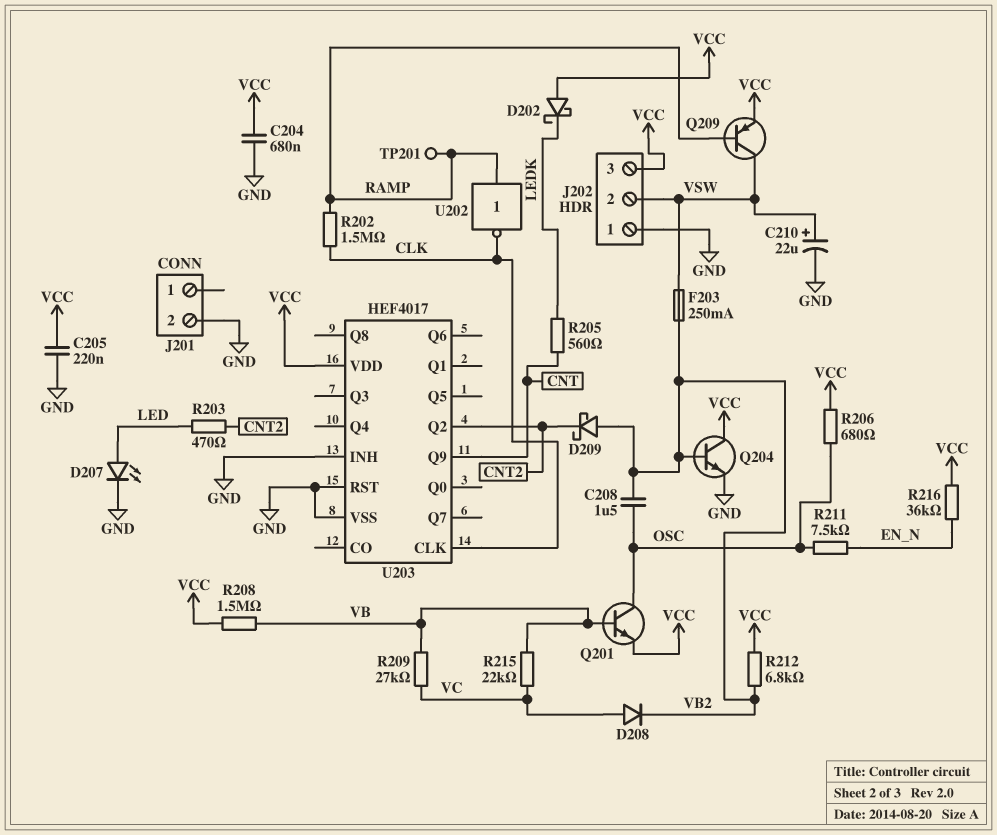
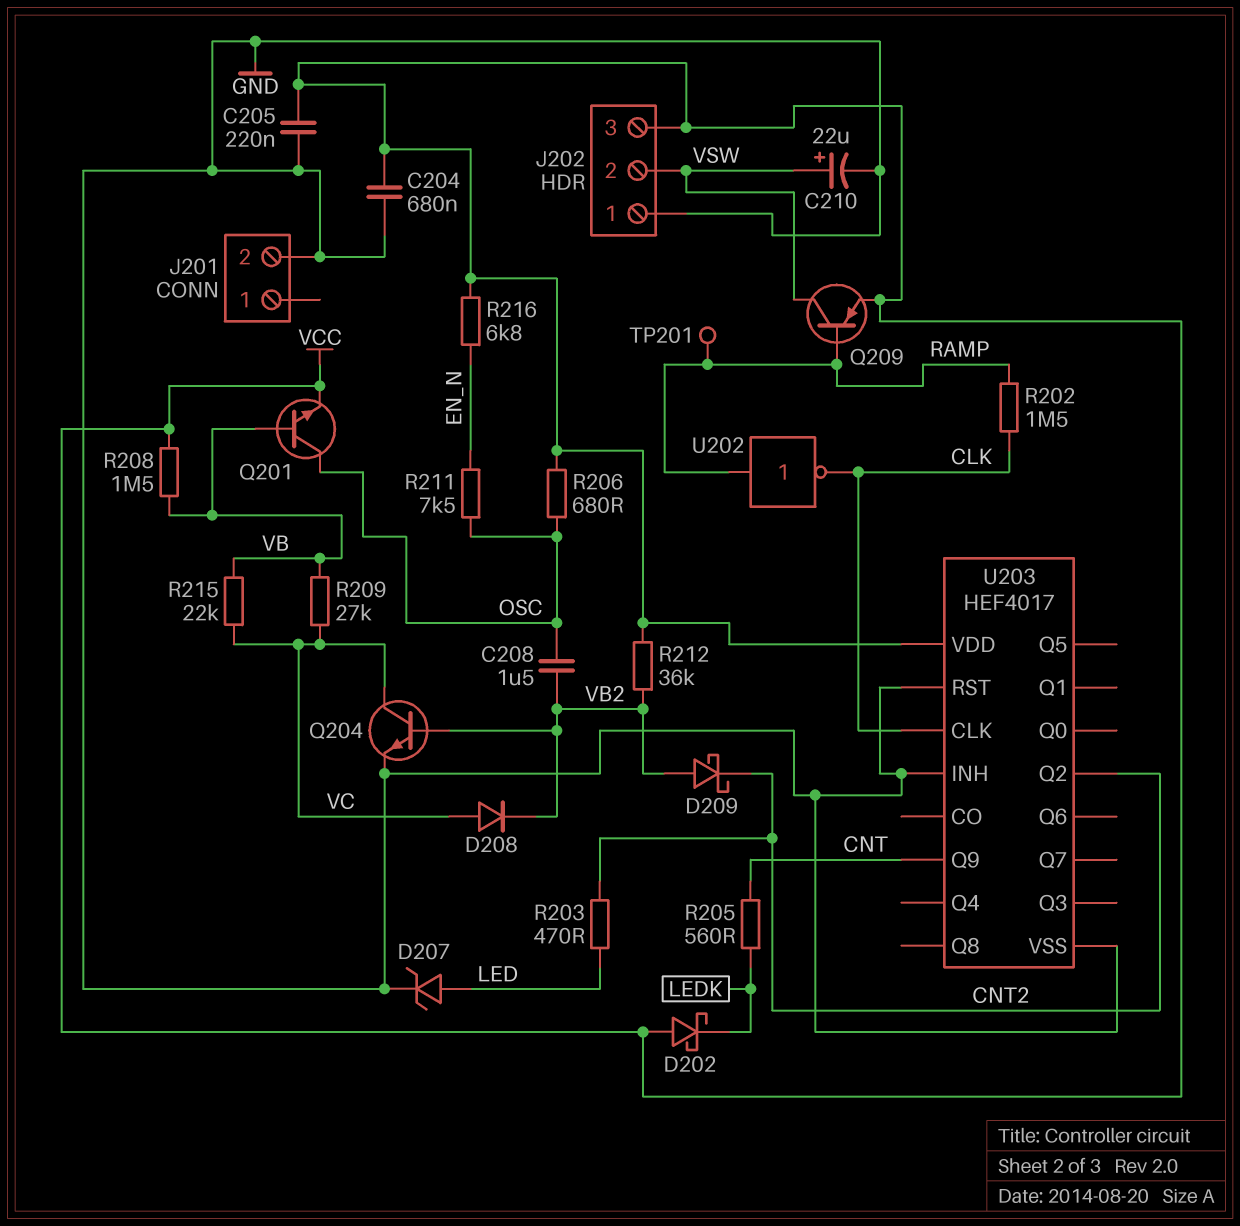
D207: LED (A LED, K GND) -> zener (A LED, K GND)
F203: 250mA (VB2, VSW) -> none
Q204: NPN (B VB2, C VCC, E GND) -> NPN (B VB2, C VC, E GND)
R212: 6.8k (VB2, VCC) -> 36k (VB2, VCC)
R216: 36k (EN_N, VCC) -> 6.8k (EN_N, VCC)

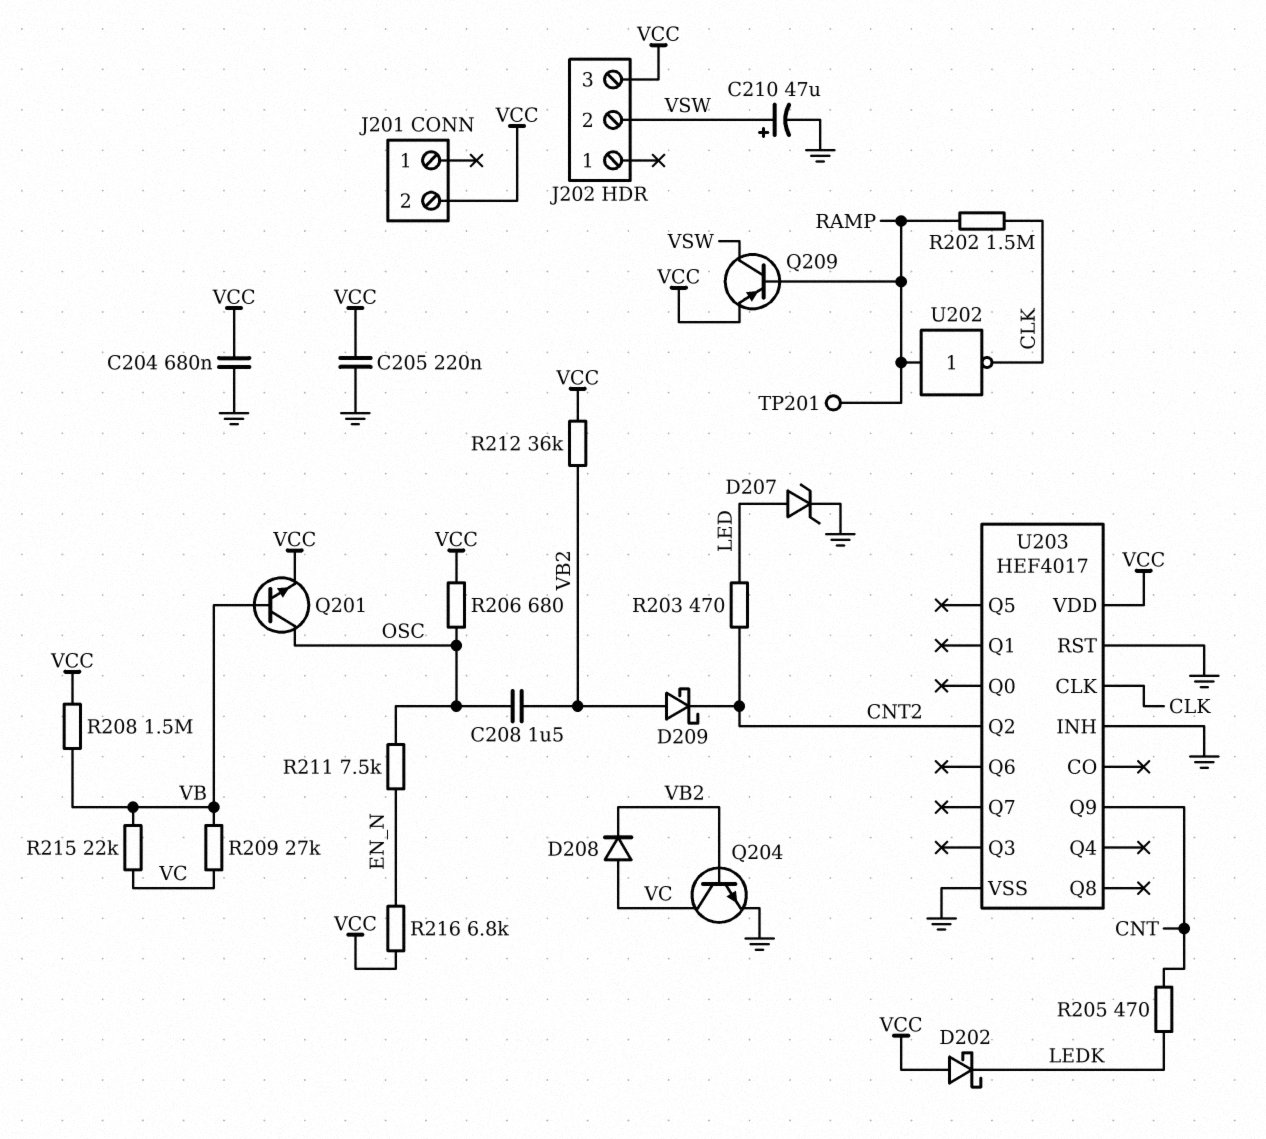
C210: 22uF (plus VSW, minus GND) -> 47uF (plus VSW, minus GND)
J201 pin 2: GND -> VCC
J202 pin 1: GND -> none
R205: 560 (CNT, LEDK) -> 470 (CNT, LEDK)

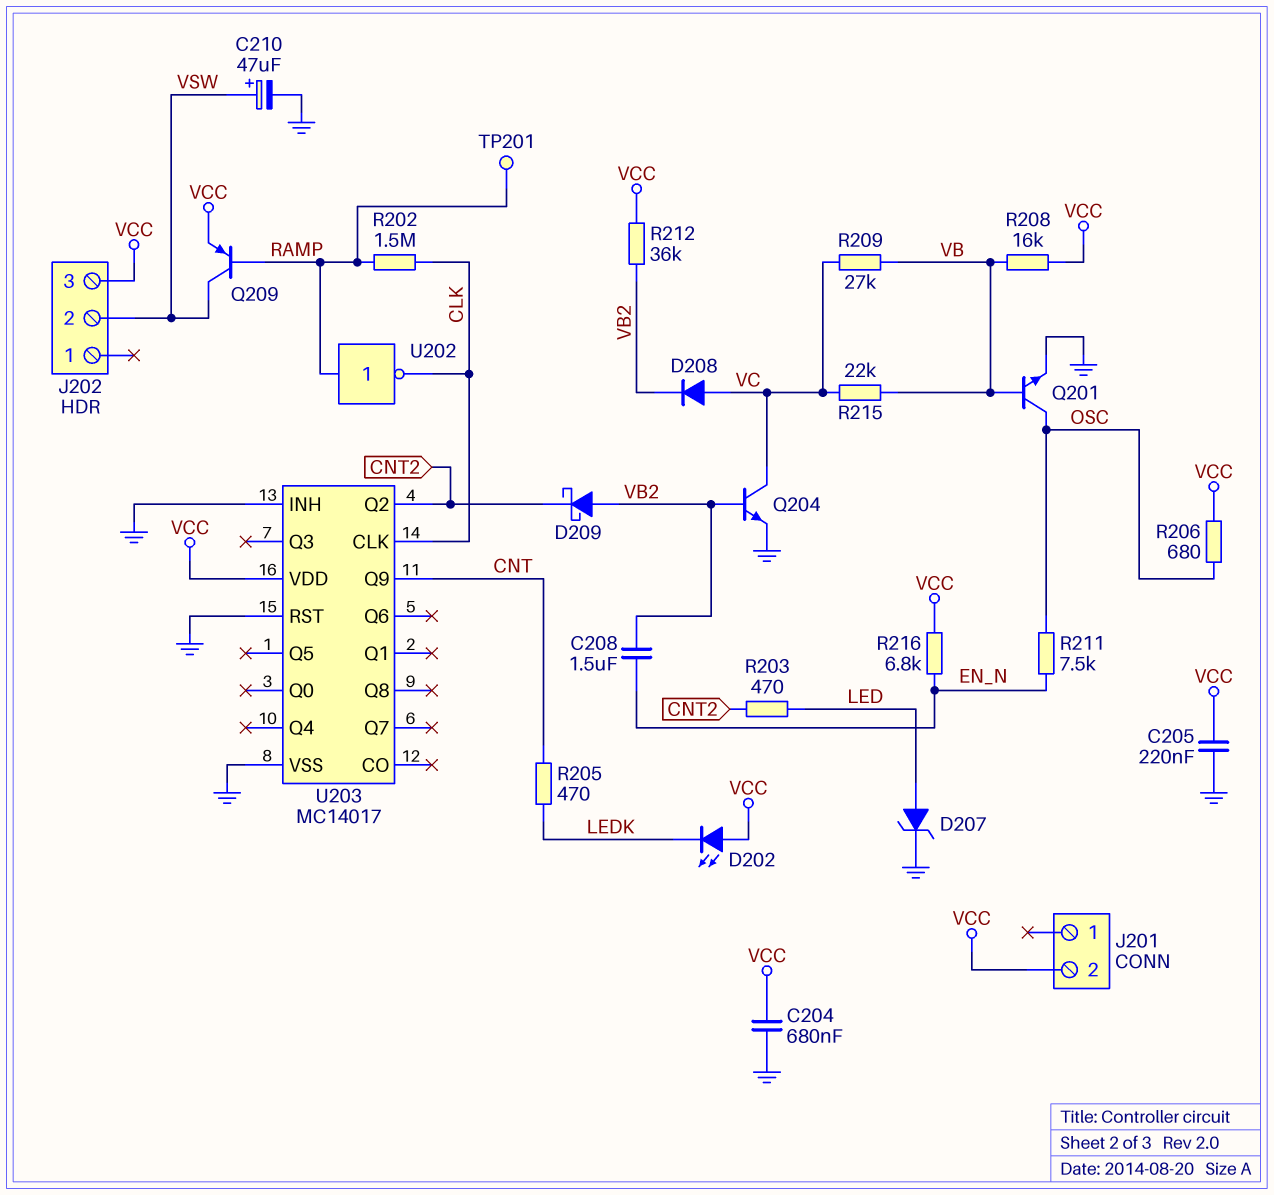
C208: 1.5uF (OSC, VB2) -> 1.5uF (EN_N, VB2)
D202: schottky (A VCC, K LEDK) -> LED (A VCC, K LEDK)
Q201: NPN (B VB, C OSC, E VCC) -> NPN (B VB, C OSC, E GND)
R208: 1.5M (VB, VCC) -> 16k (VB, VCC)
U203: HEF4017 -> MC14017

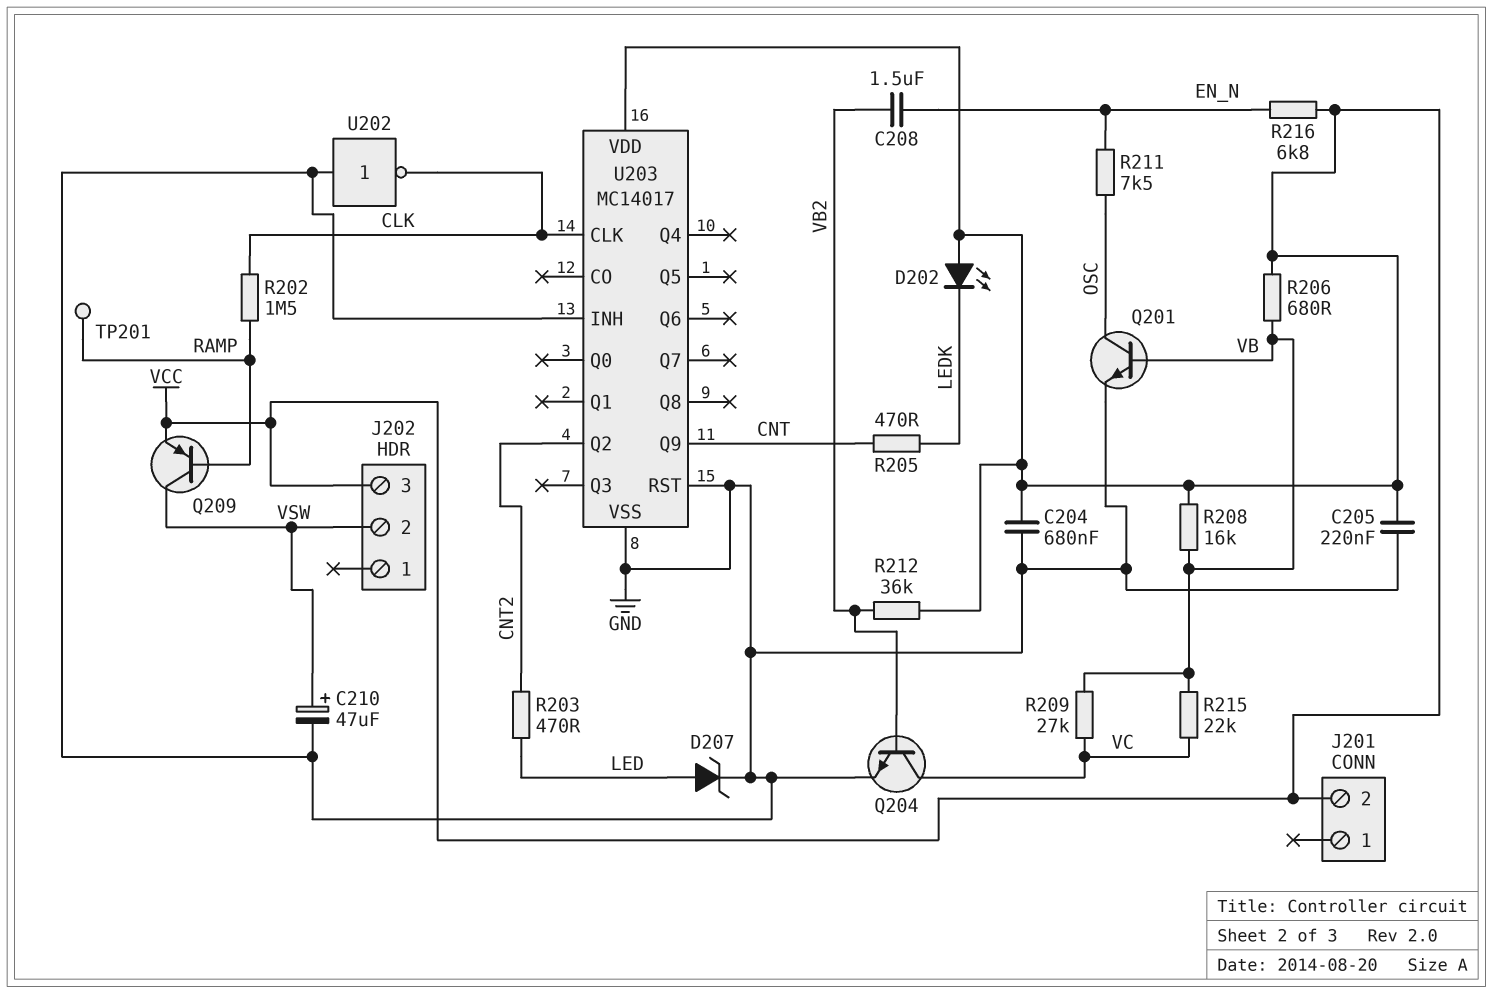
D208: diode (A VC, K VB2) -> none
D209: schottky (A VB2, K CNT2) -> none
R206: 680 (OSC, VCC) -> 680 (VB, VCC)
U202: NOT (in RAMP, out CLK) -> NOT (in GND, out CLK)

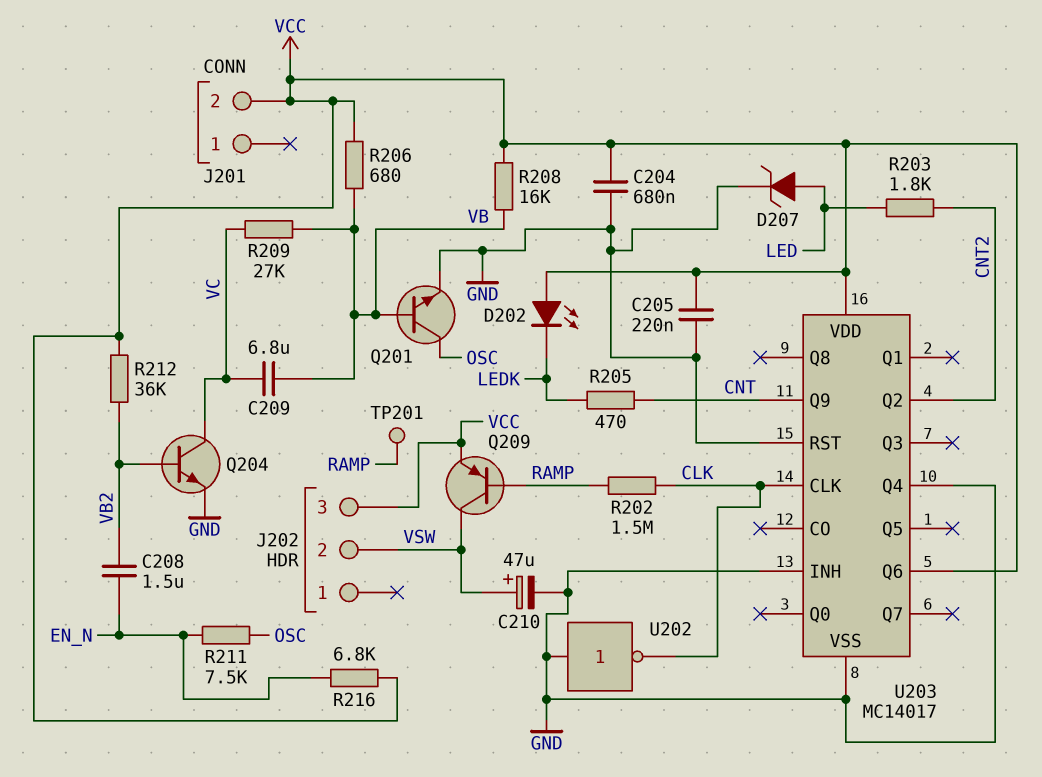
C209: none -> 6.8uF (VB, VC)
R203: 470 (CNT2, LED) -> 1.8k (CNT2, LED)
R215: 22k (VB, VC) -> none
U203 pin Q4: none -> GND
U203 pin Q6: none -> VCC

